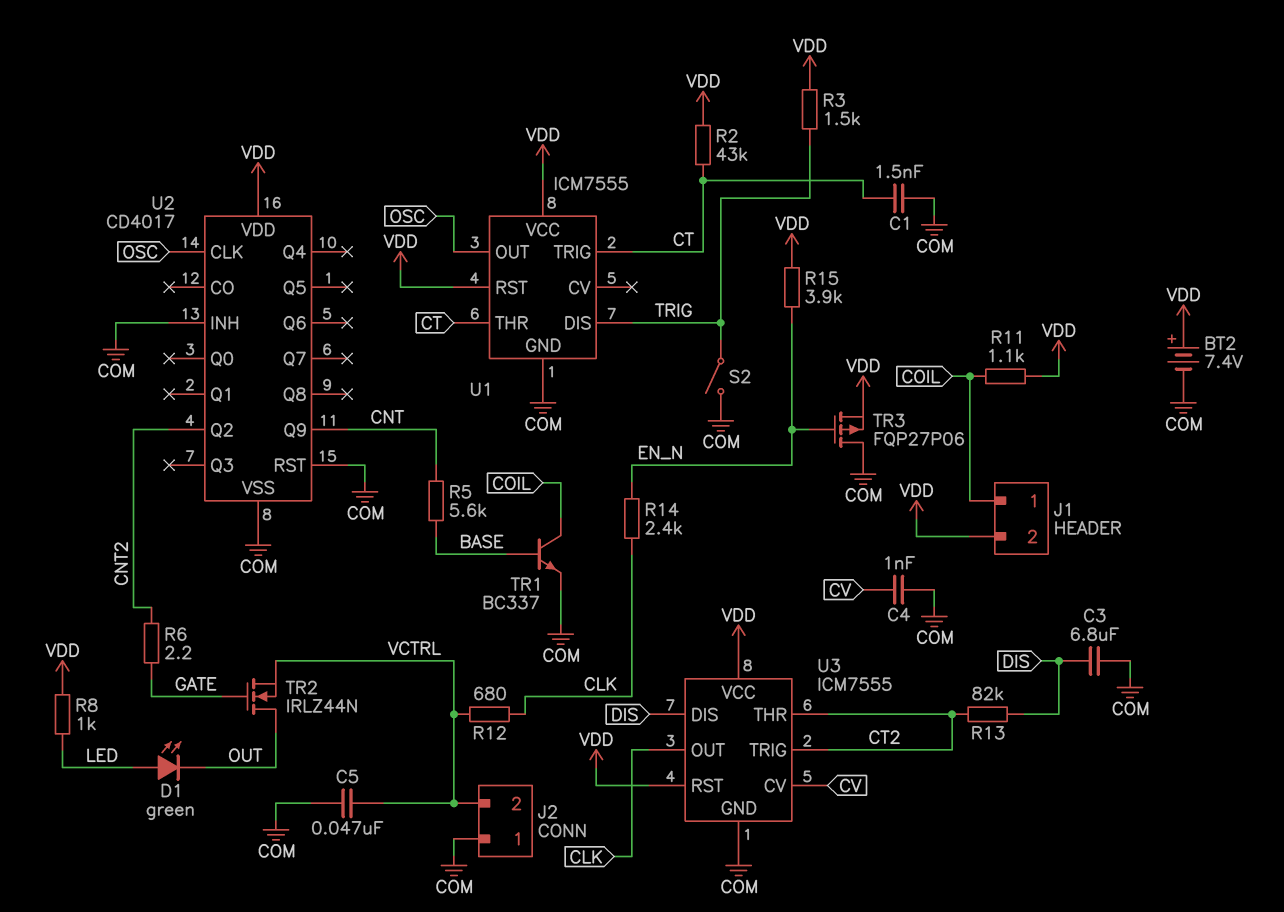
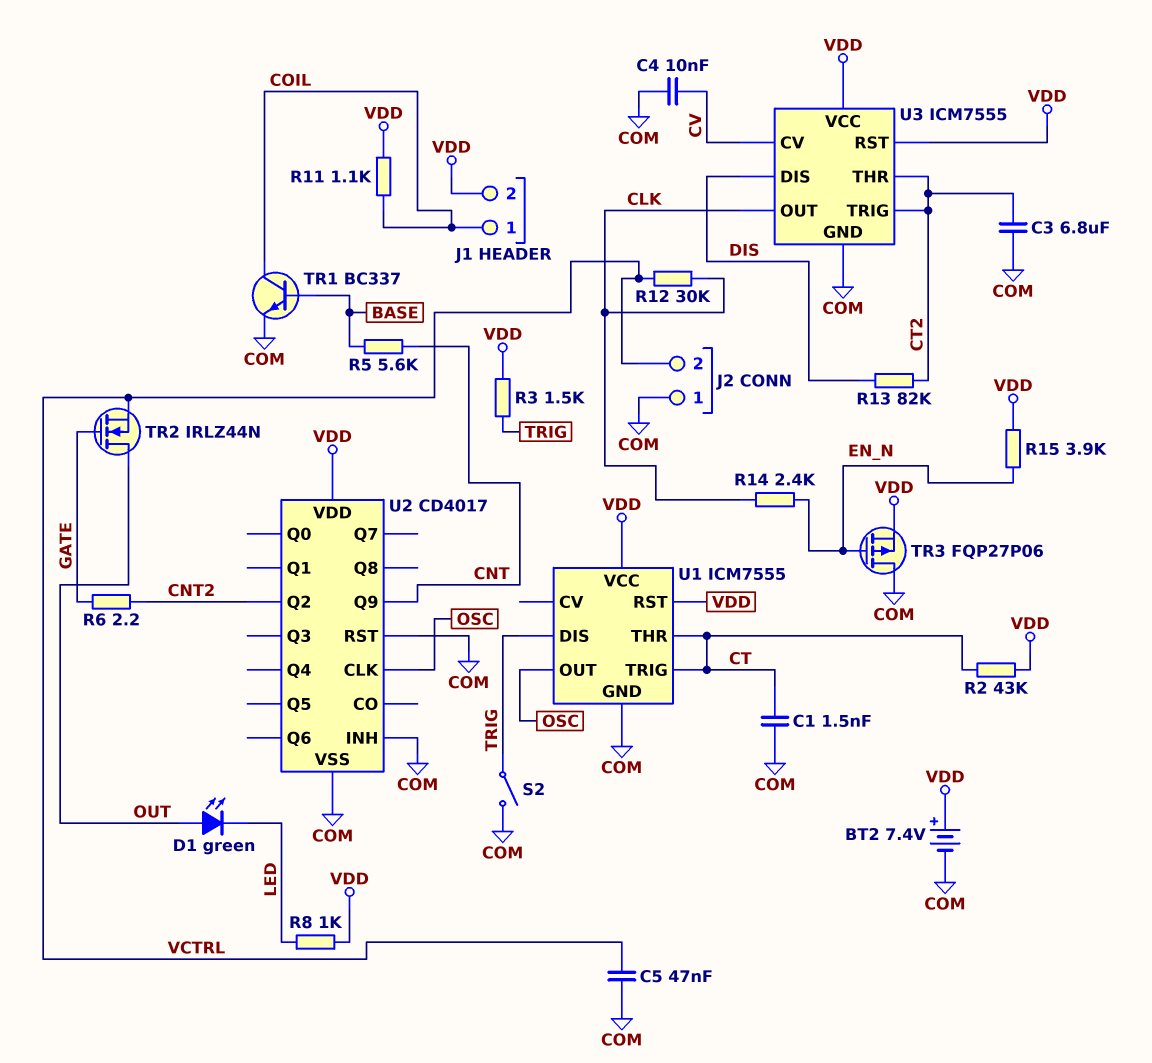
C3: 6.8uF (COM, DIS) -> 6.8uF (COM, CT2)
C4: 1nF (COM, CV) -> 10nF (COM, CV)
D1: LED green (A LED, K OUT) -> LED green (A OUT, K LED)
R12: 680 (CLK, VCTRL) -> 30k (CLK, VCTRL)

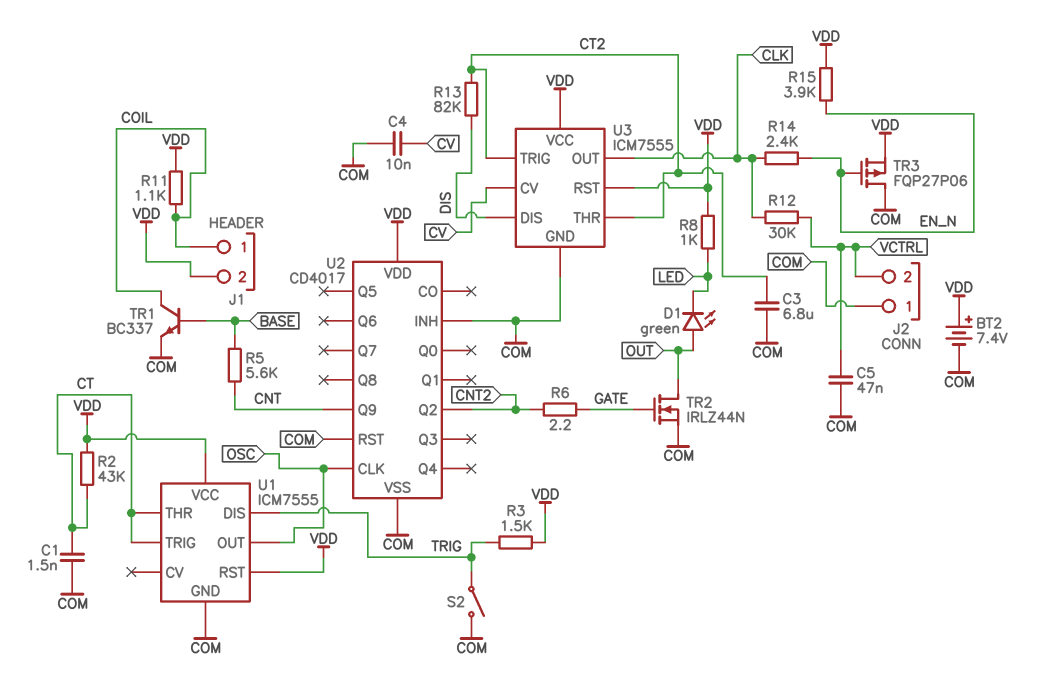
TR2: NMOS IRLZ44N (G GATE, D OUT, S VCTRL) -> NMOS IRLZ44N (G GATE, D OUT, S COM)

